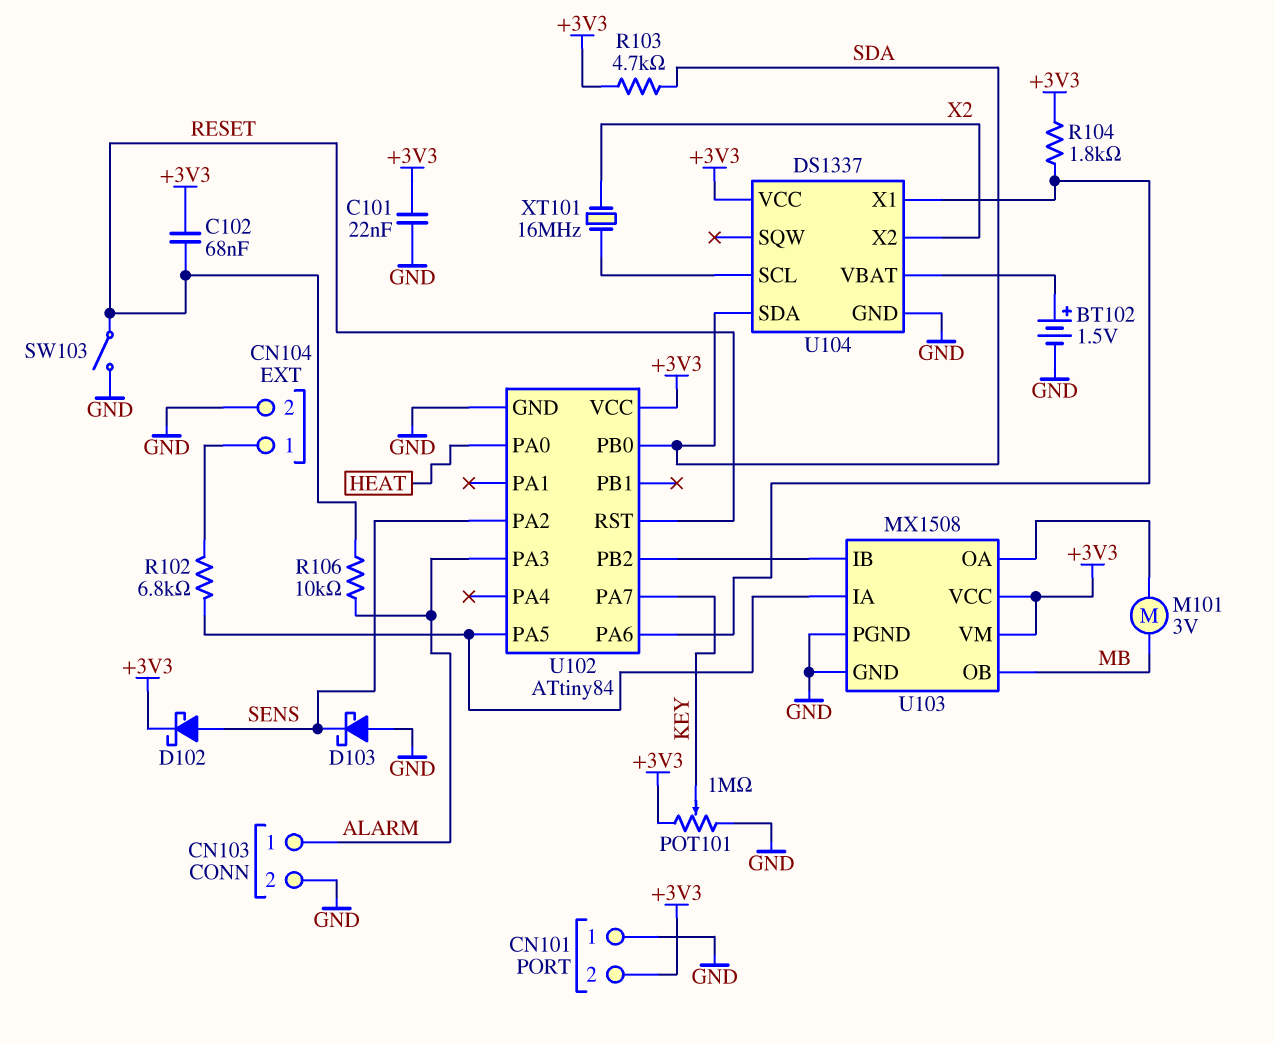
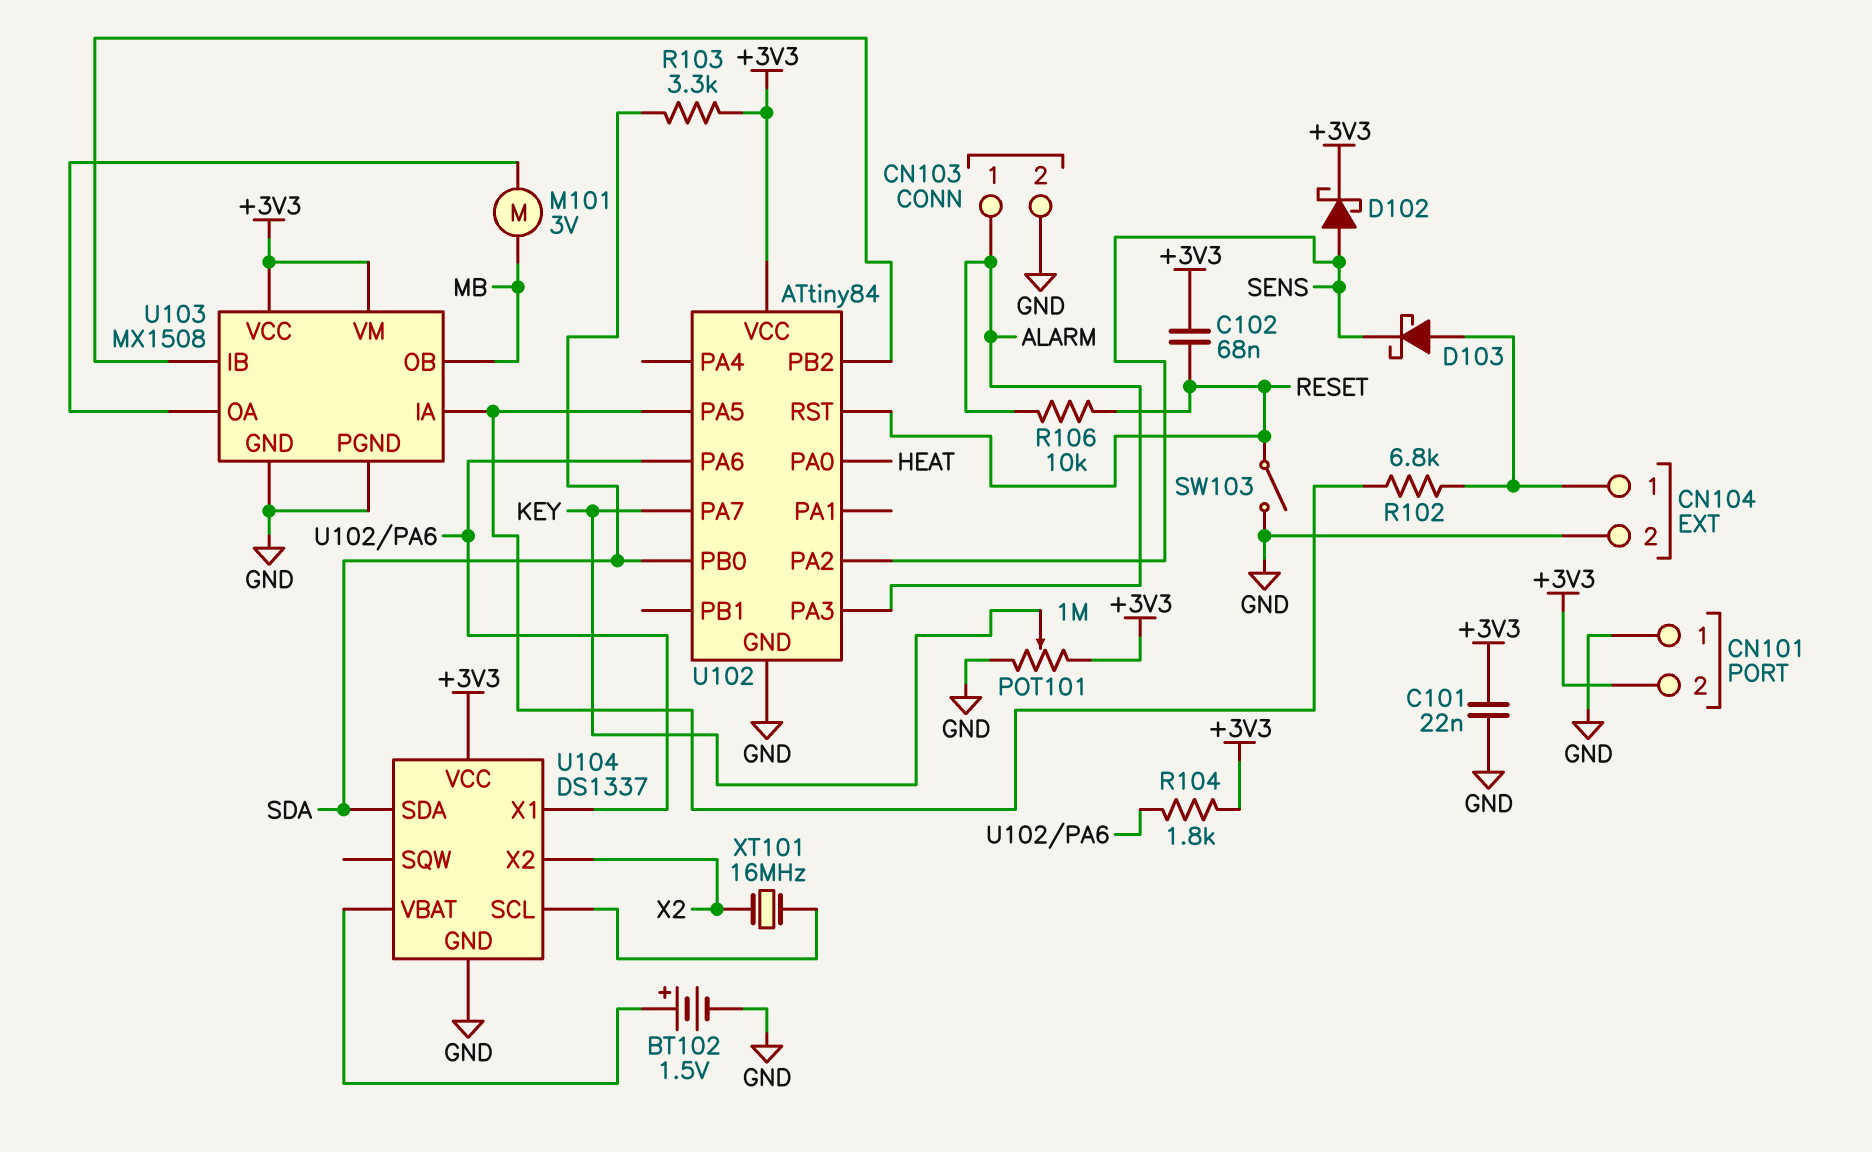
D103: schottky (A GND, K SENS) -> schottky (A CN104/1, K SENS)
R103: 4.7k (+3V3, SDA) -> 3.3k (+3V3, SDA)

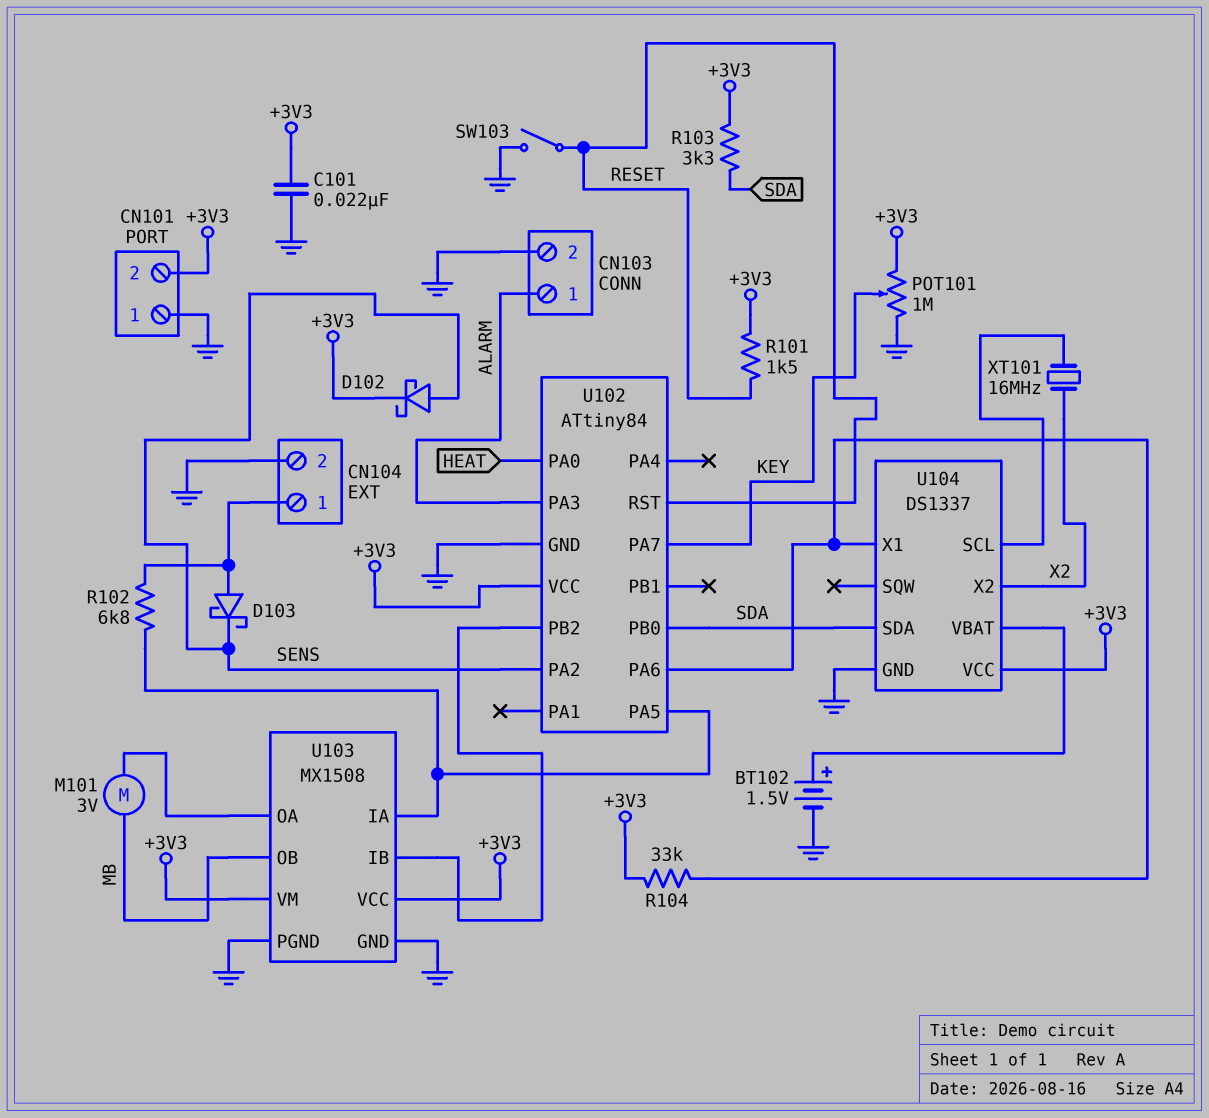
C102: 68nF (+3V3, RESET) -> none
R101: none -> 1.5k (+3V3, RESET)
R104: 1.8k (+3V3, U102/PA6) -> 33k (+3V3, U102/PA6)
R106: 10k (ALARM, RESET) -> none

